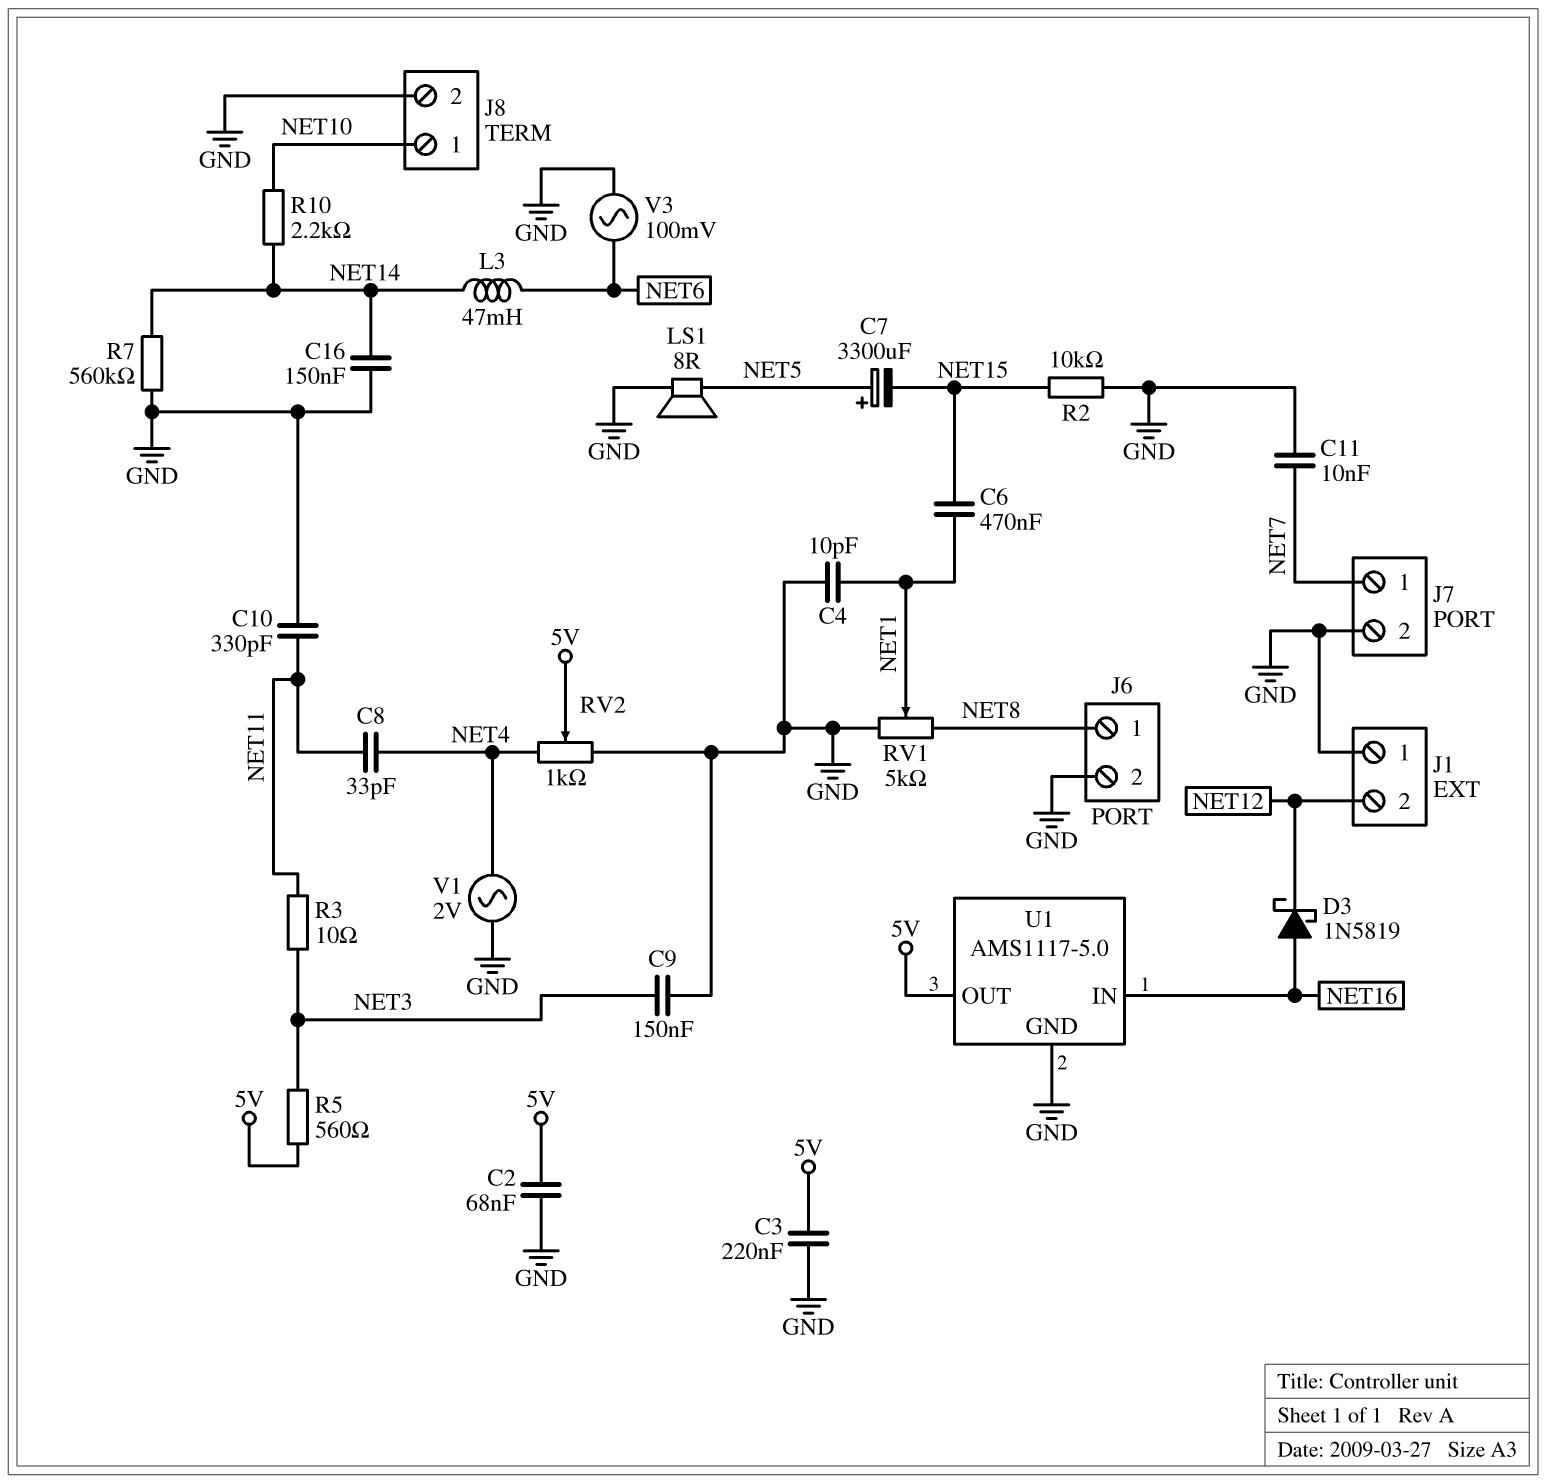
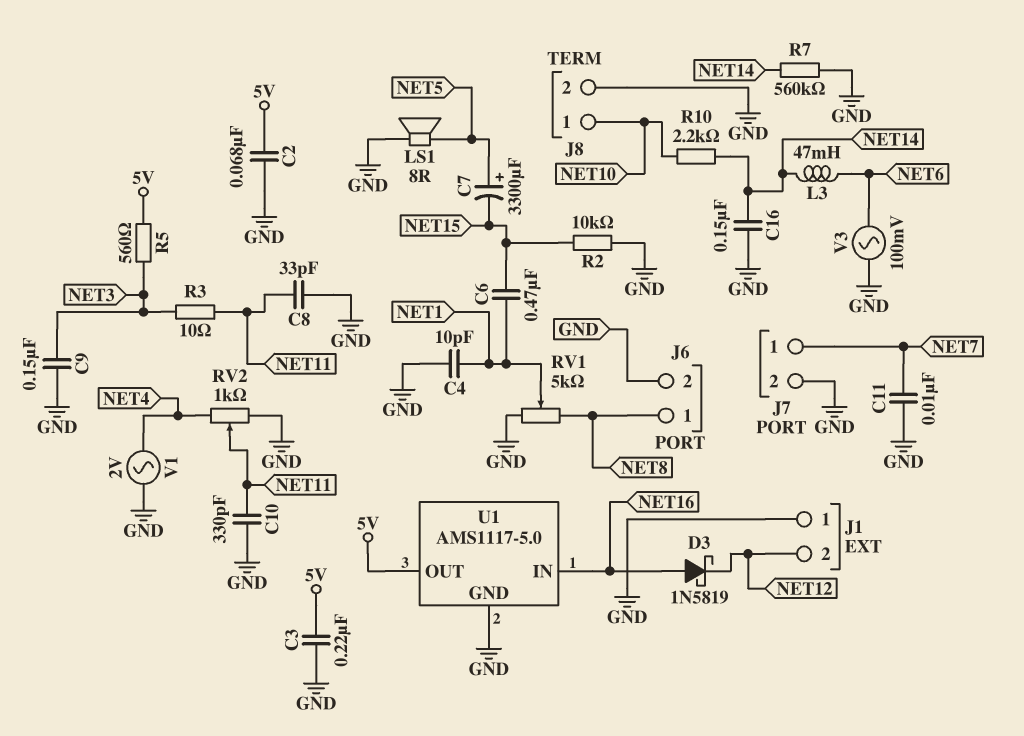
C8: 33pF (NET4, NET11) -> 33pF (GND, NET11)
RV2: 1k (GND, NET4, wiper 5V) -> 1k (GND, NET4, wiper NET11)

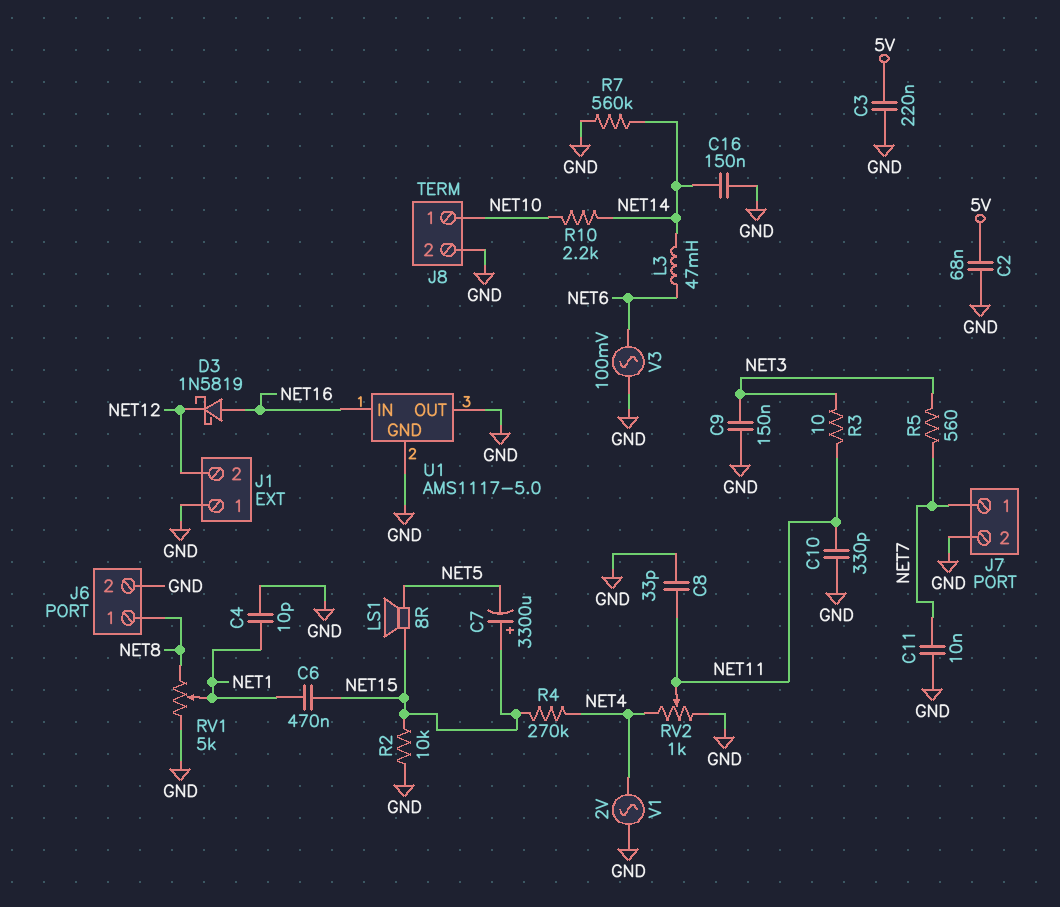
C7: 3300uF (plus NET5, minus NET15) -> 3300uF (plus NET15, minus NET5)
LS1: speaker 8R (GND, NET5) -> speaker 8R (NET5, NET15)
R4: none -> 270k (NET4, NET15)
R5: 560 (5V, NET3) -> 560 (NET3, NET7)
U1 pin OUT: 5V -> GND

